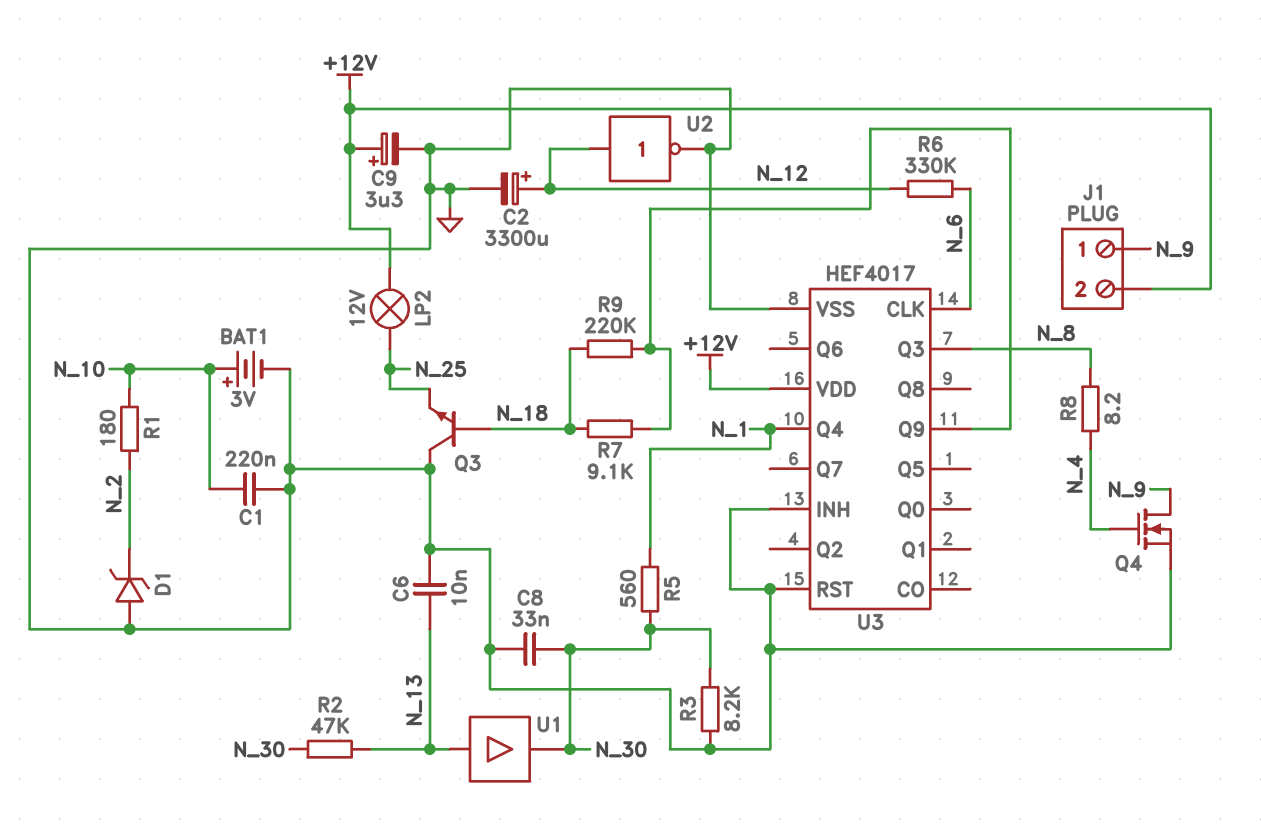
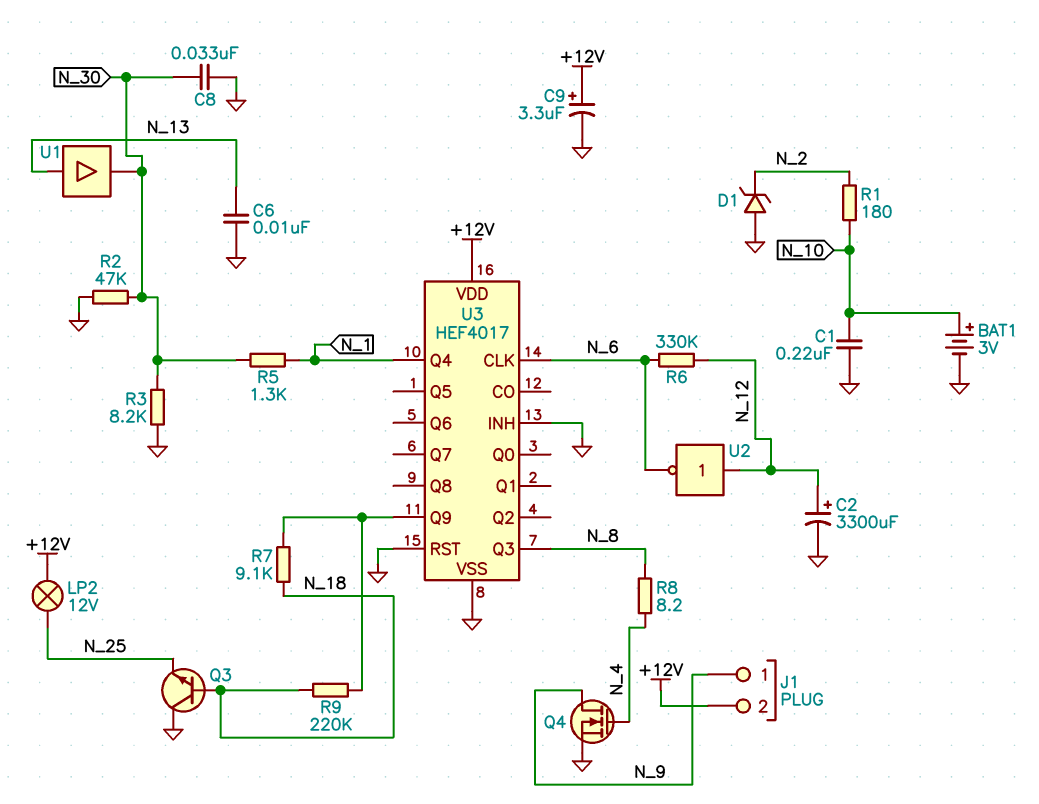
R2: 47k (N_13, N_30) -> 47k (GND, N_30)
R5: 560 (N_1, N_30) -> 1.3k (N_1, N_30)
U2: NOT (in N_12, out GND) -> NOT (in N_12, out N_6)

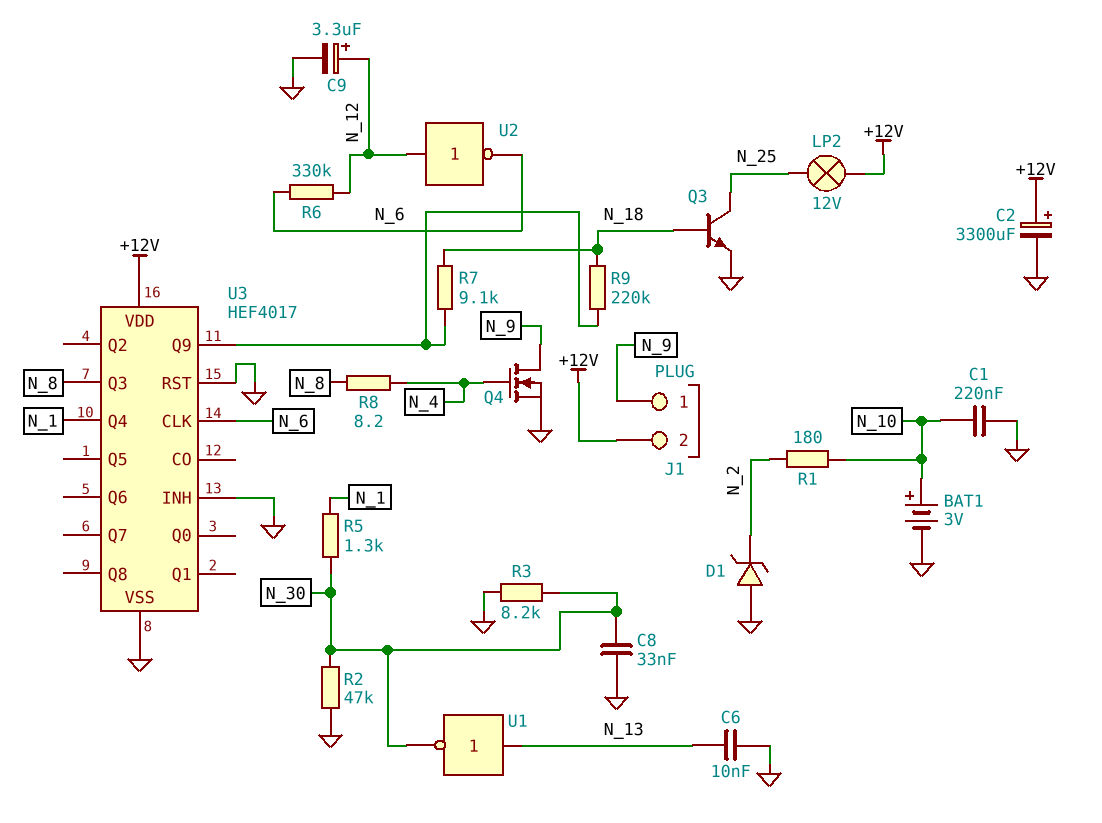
C2: 3300uF (plus N_12, minus GND) -> 3300uF (plus +12V, minus GND)
C9: 3.3uF (plus +12V, minus GND) -> 3.3uF (plus N_12, minus GND)
Q3: NPN (B N_18, C GND, E N_25) -> NPN (B N_18, C N_25, E GND)
U1: buffer (in N_13, out N_30) -> NOT (in N_13, out N_30)

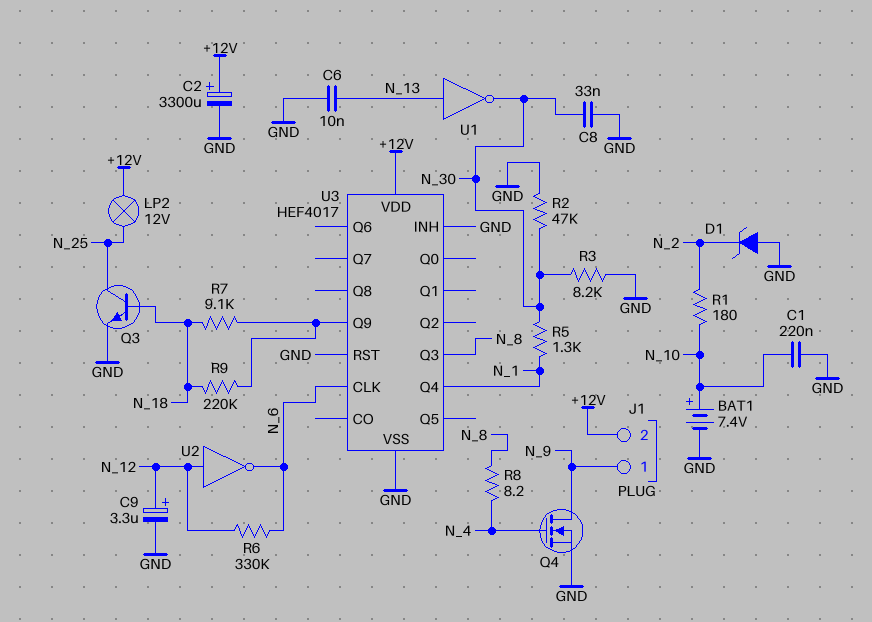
BAT1: 3V (plus N_10, minus GND) -> 7.4V (plus N_10, minus GND)

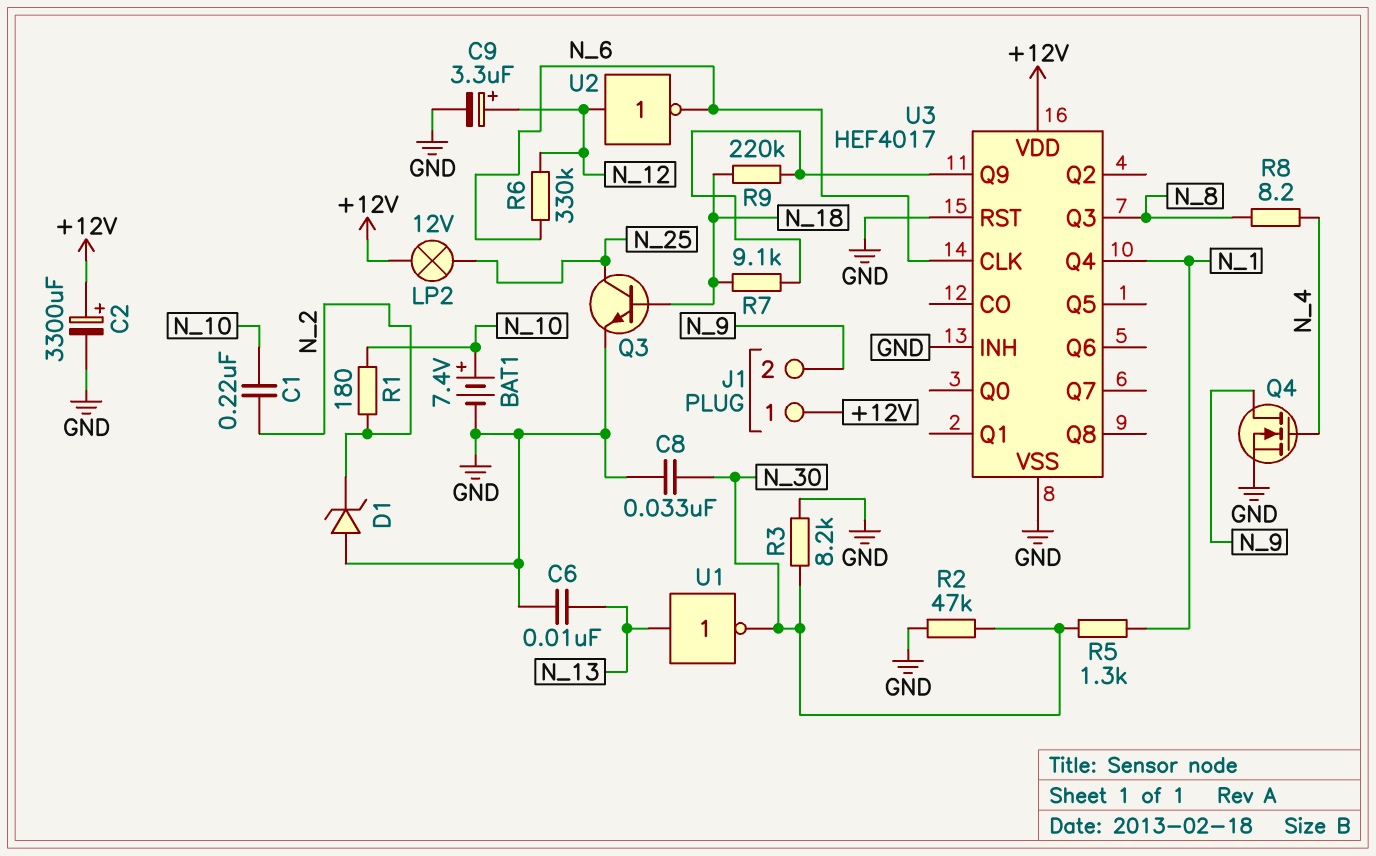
C1: 220nF (GND, N_10) -> 220nF (N_2, N_10)
J1 pin 1: N_9 -> +12V
J1 pin 2: +12V -> N_9

